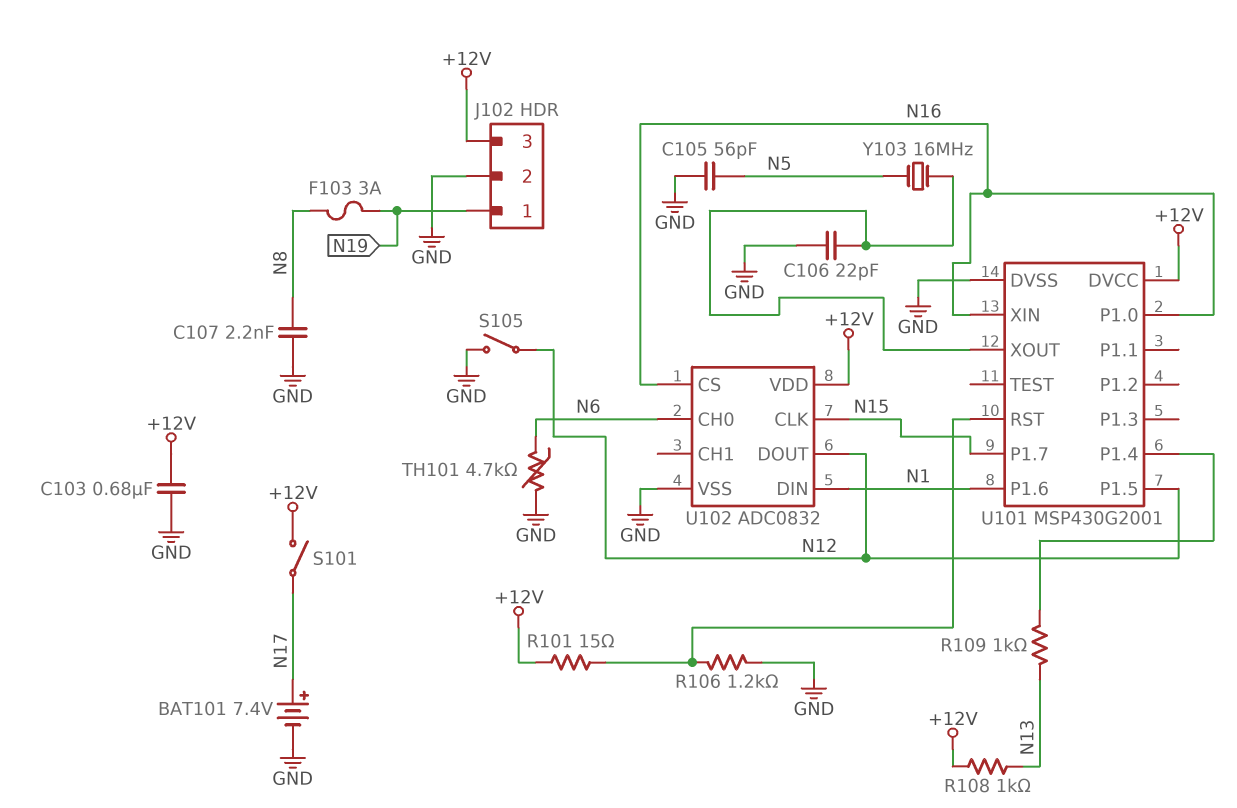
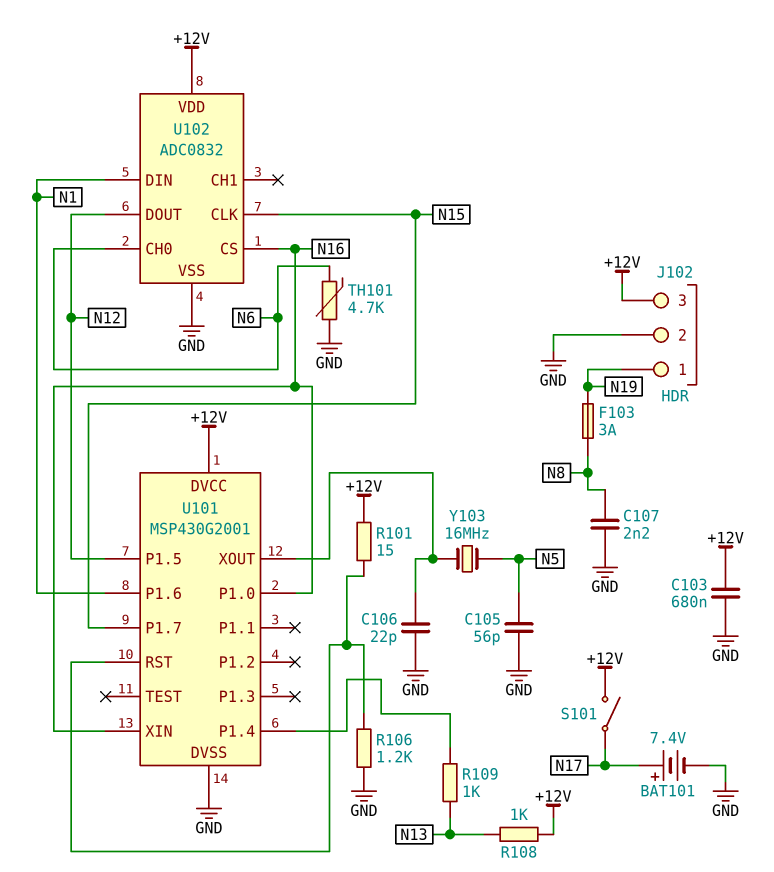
S105: switch (GND, N12) -> none

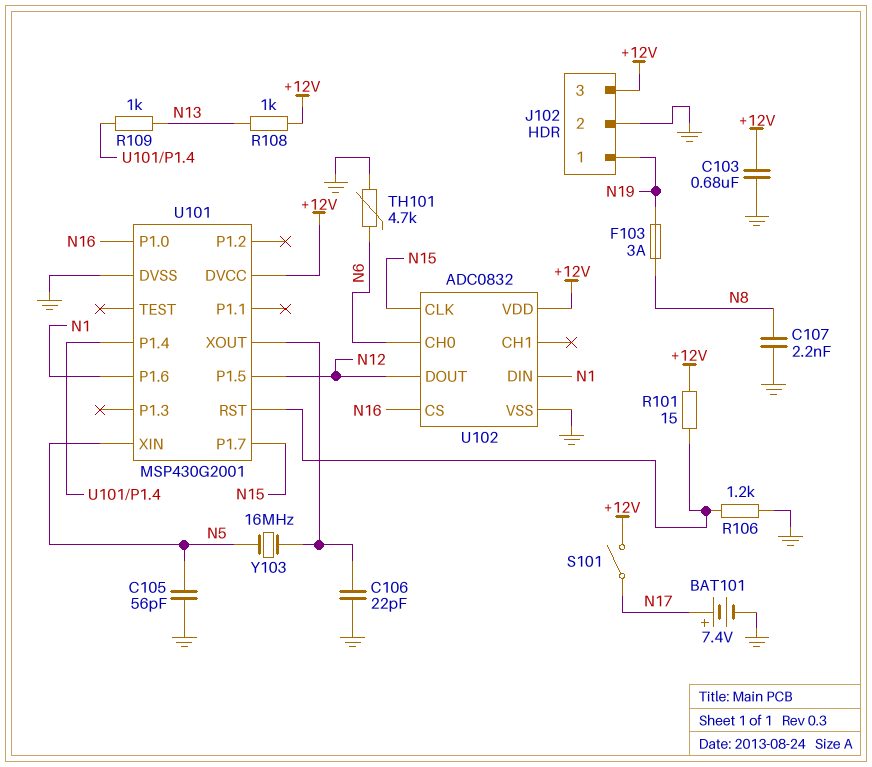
U101 pin XIN: N16 -> N5

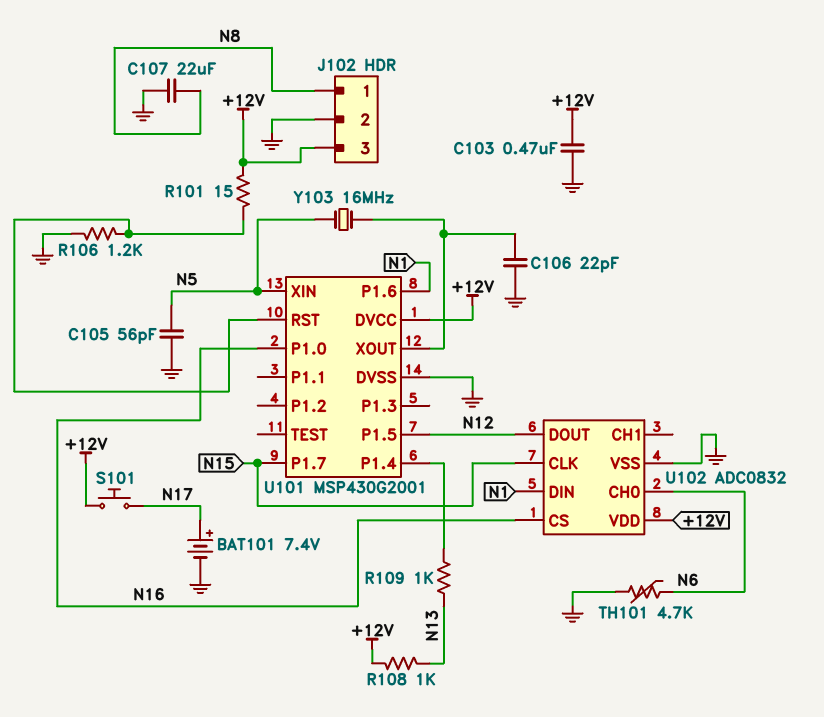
C103: 680nF (+12V, GND) -> 470nF (+12V, GND)
C107: 2.2nF (GND, N8) -> 22uF (GND, N8)
F103: 3A (N8, N19) -> none
J102 pin 1: N19 -> N8
S101: switch (+12V, N17) -> button (+12V, N17)

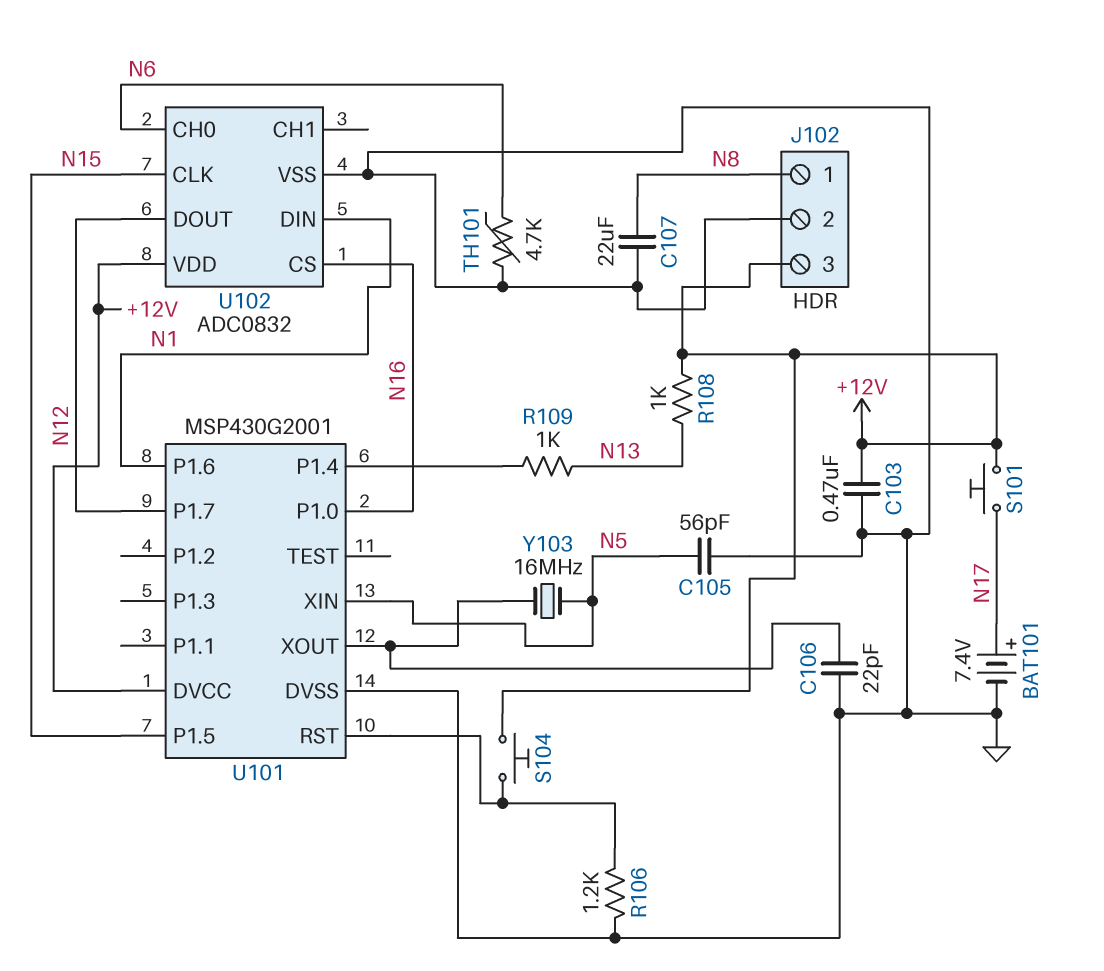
R101: 15 (+12V, U101/RST) -> none
S104: none -> button (+12V, U101/RST)
U101 pin P1.5: N12 -> N15
U101 pin P1.7: N15 -> N12

